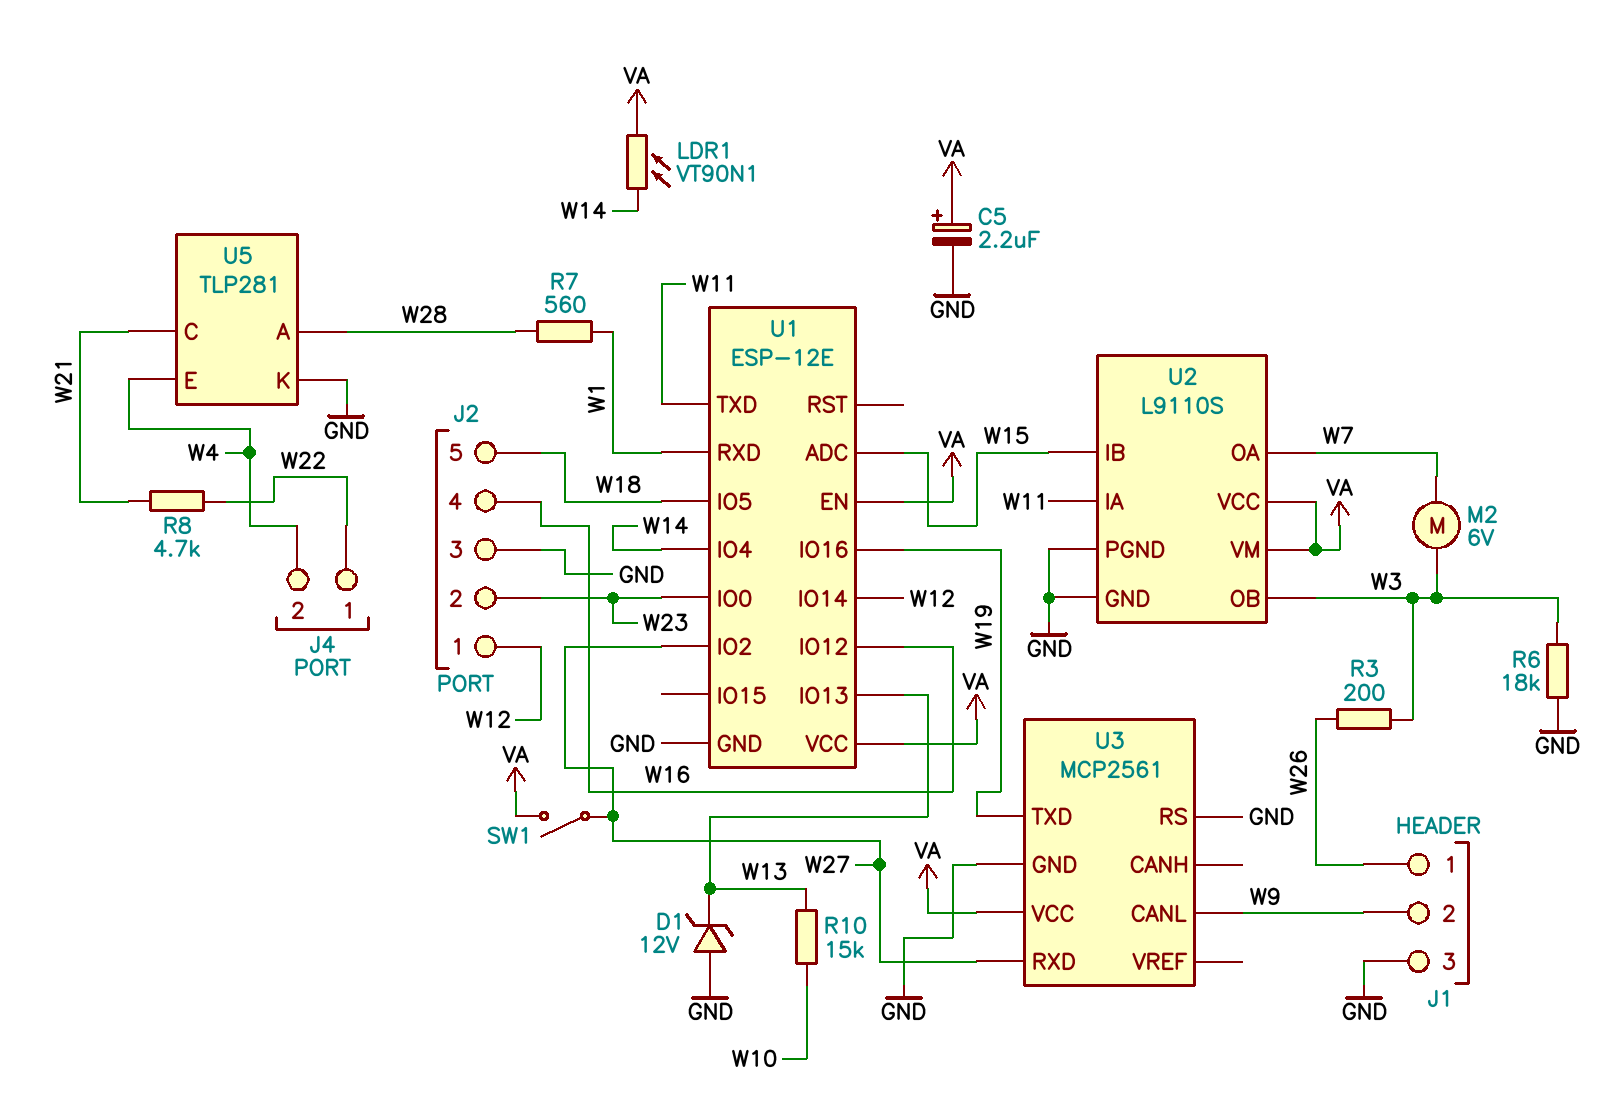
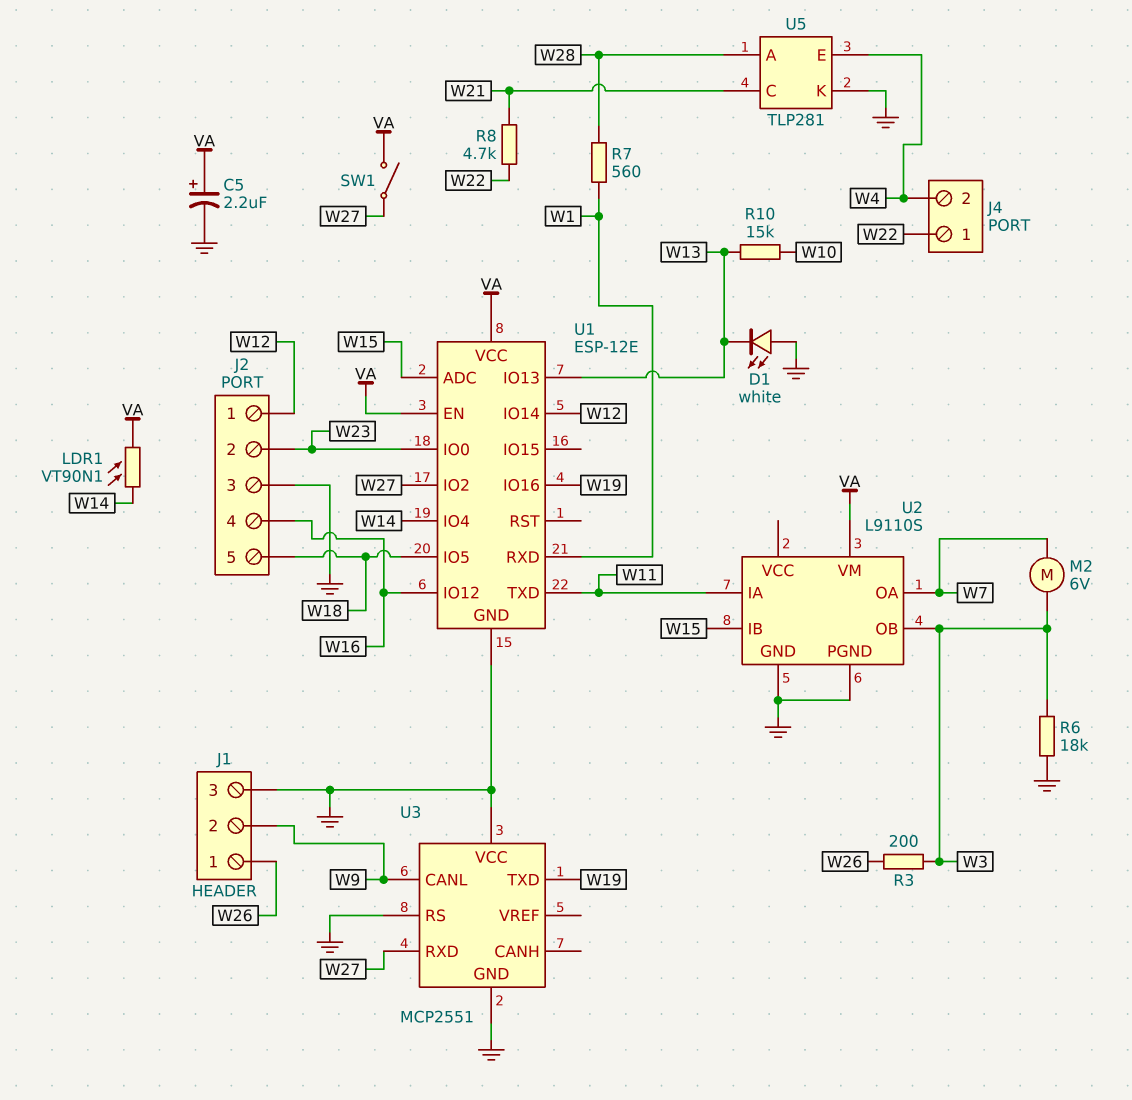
D1: zener 12V (A GND, K W13) -> LED white (A GND, K W13)
U2 pin VCC: VA -> none
U3: MCP2561 -> MCP2551
U3 pin VCC: VA -> GND

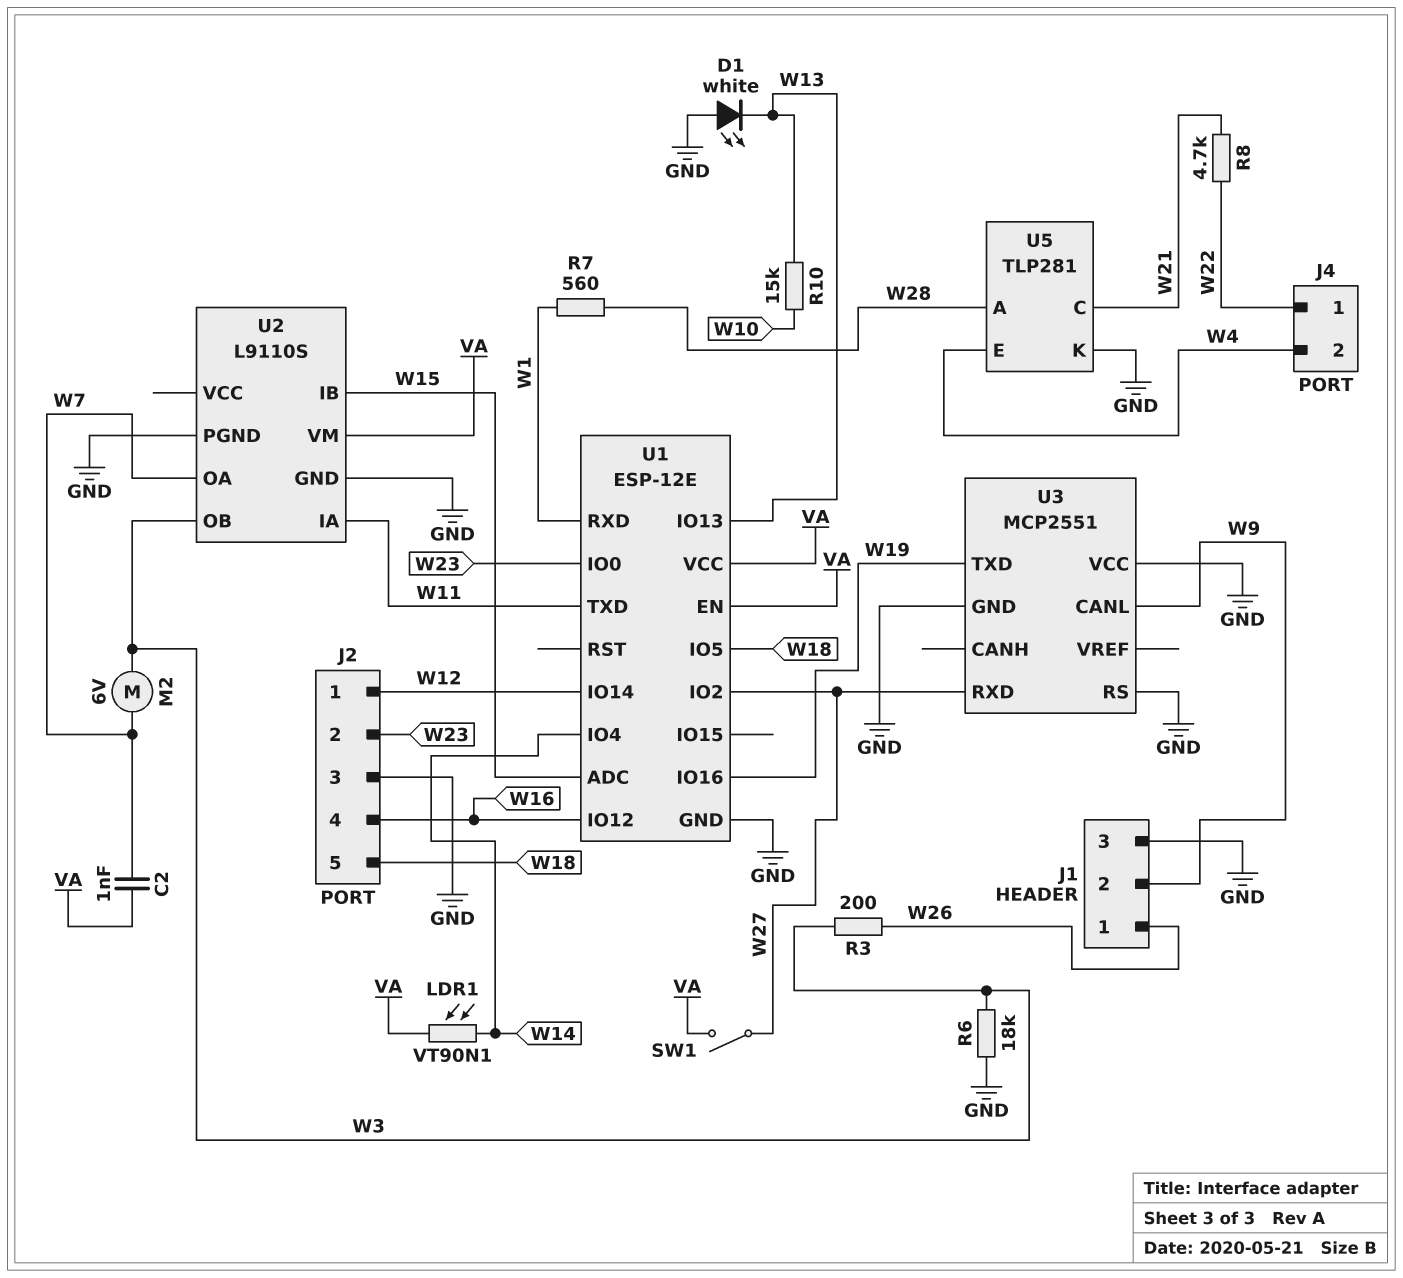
C2: none -> 1nF (VA, W7)
C5: 2.2uF (plus VA, minus GND) -> none

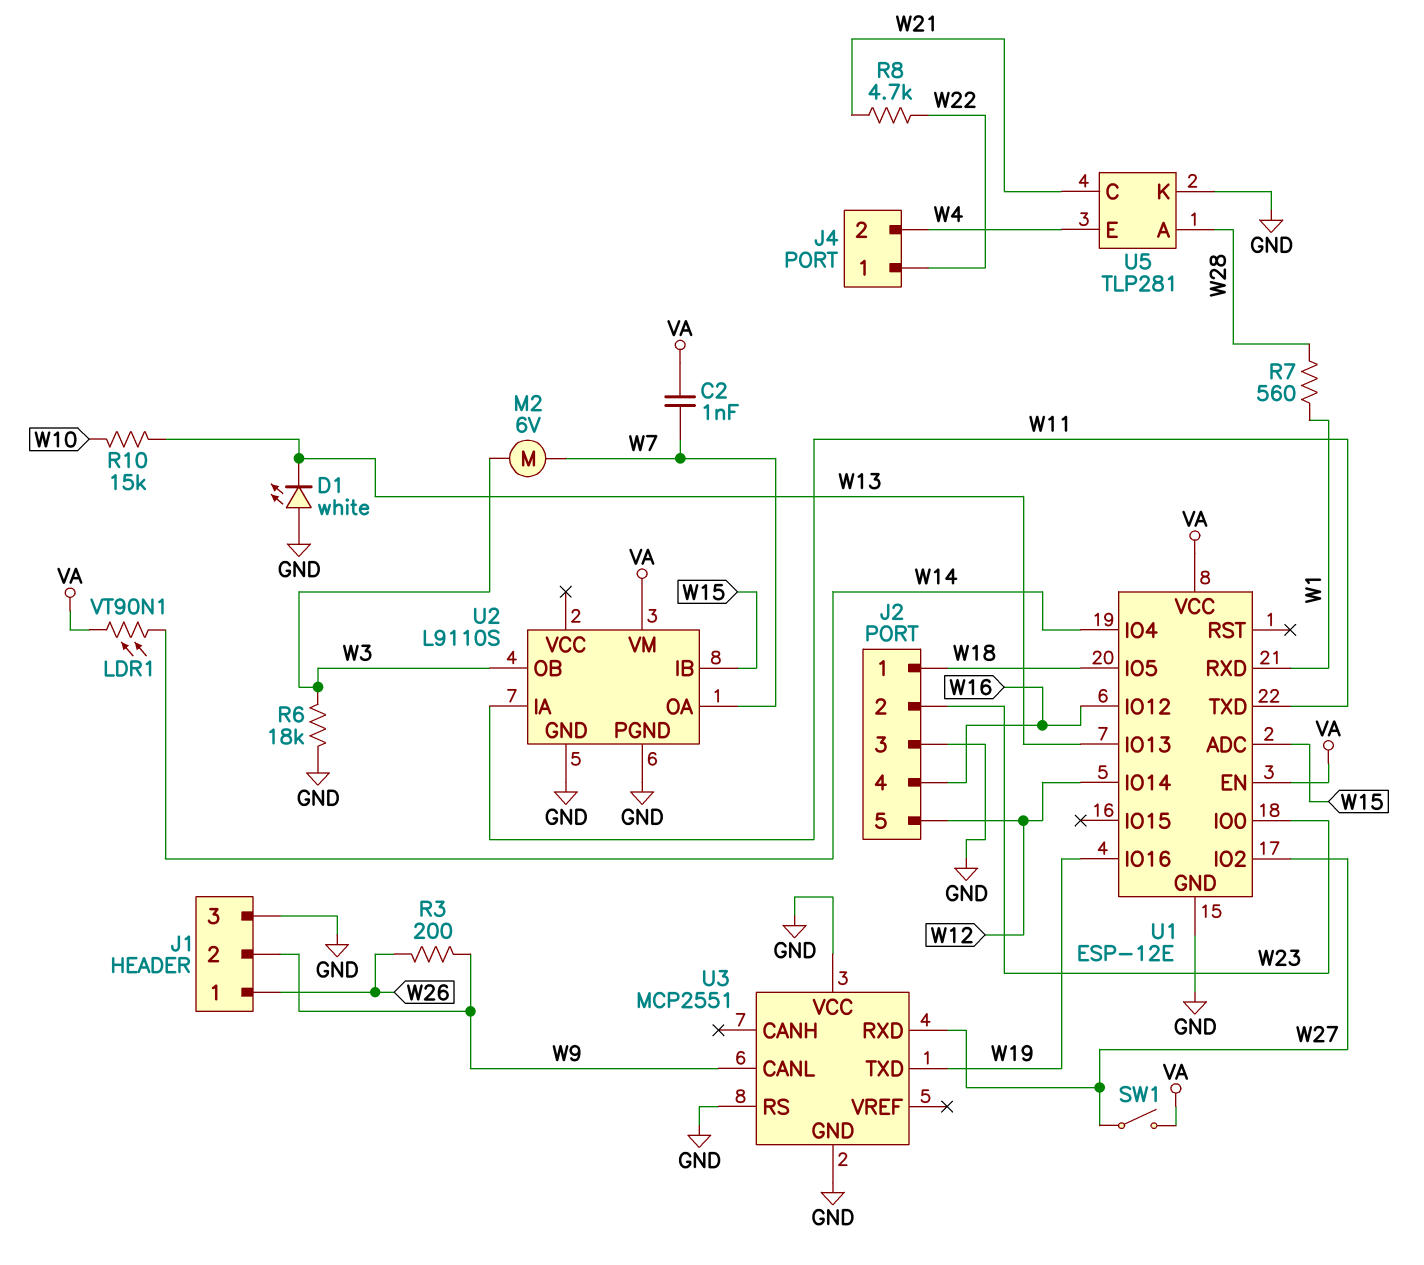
J2 pin 1: W12 -> W18
J2 pin 5: W18 -> W12
R3: 200 (W3, W26) -> 200 (W9, W26)

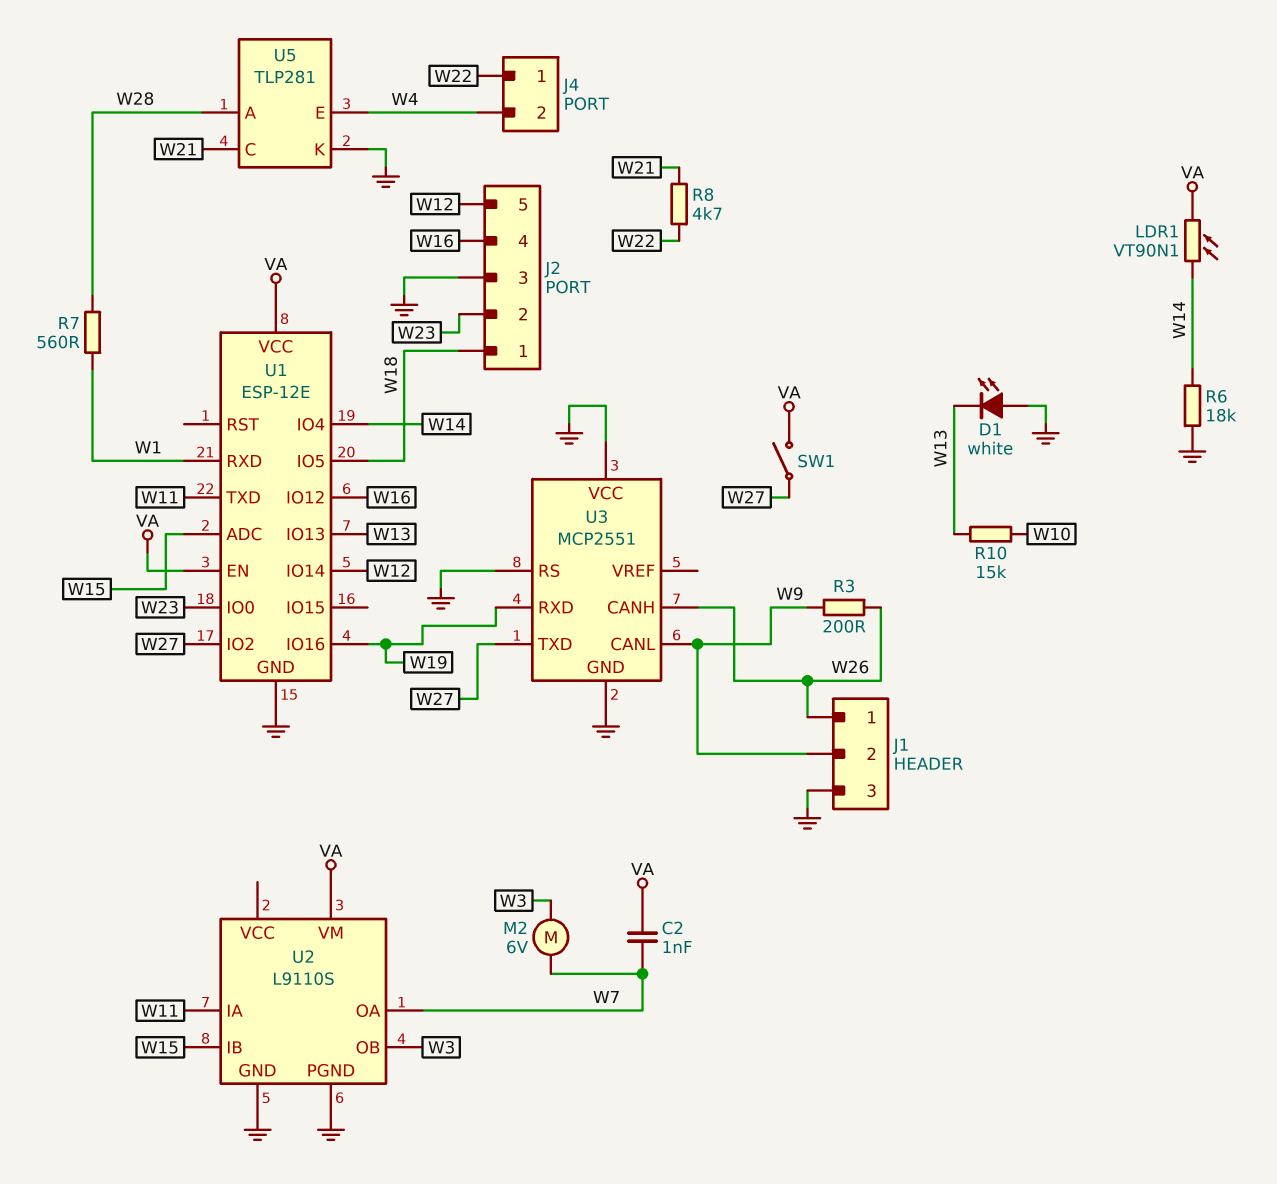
R6: 18k (GND, W3) -> 18k (GND, W14)
U3 pin CANH: none -> W26
U3 pin RXD: W27 -> W19
U3 pin TXD: W19 -> W27

